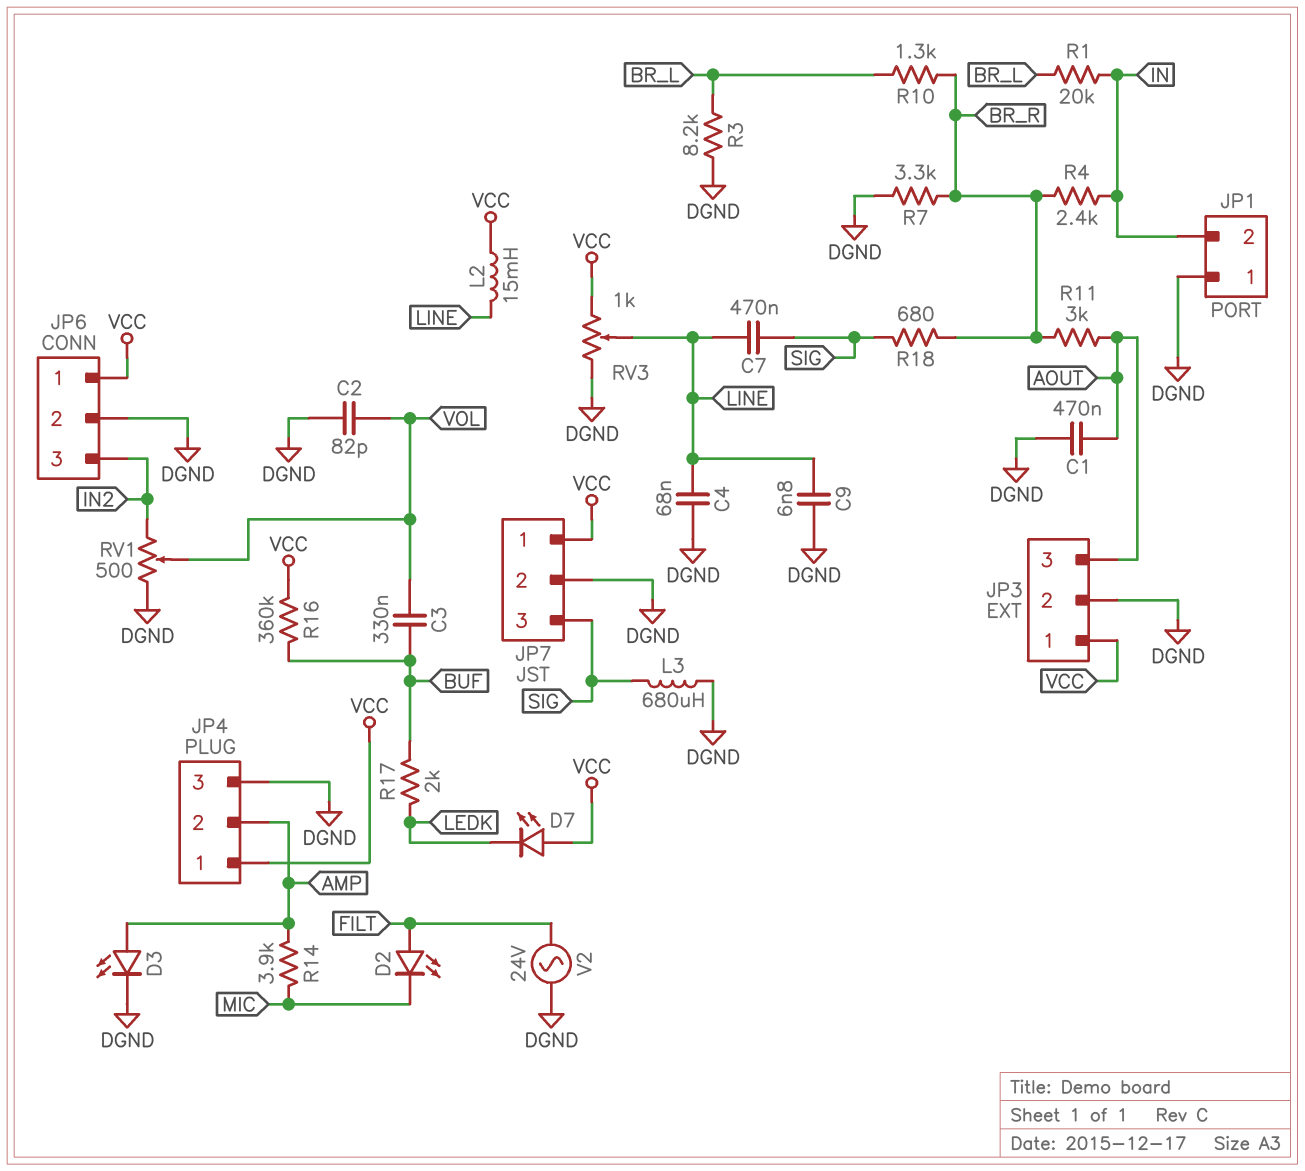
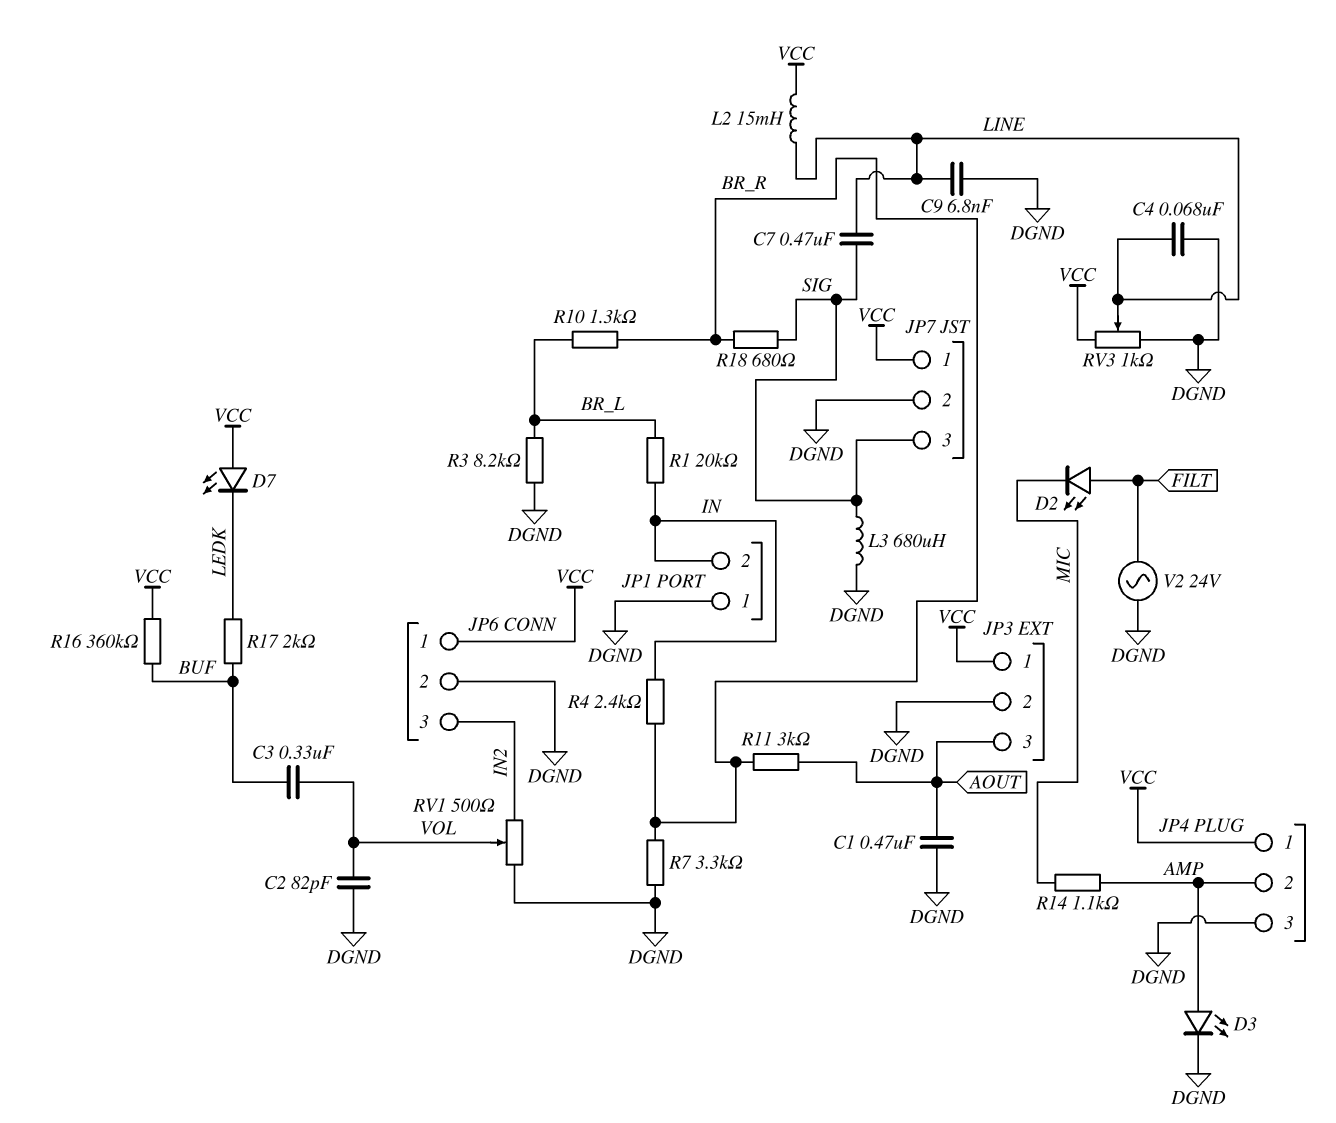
R14: 3.9k (AMP, MIC) -> 1.1k (AMP, MIC)

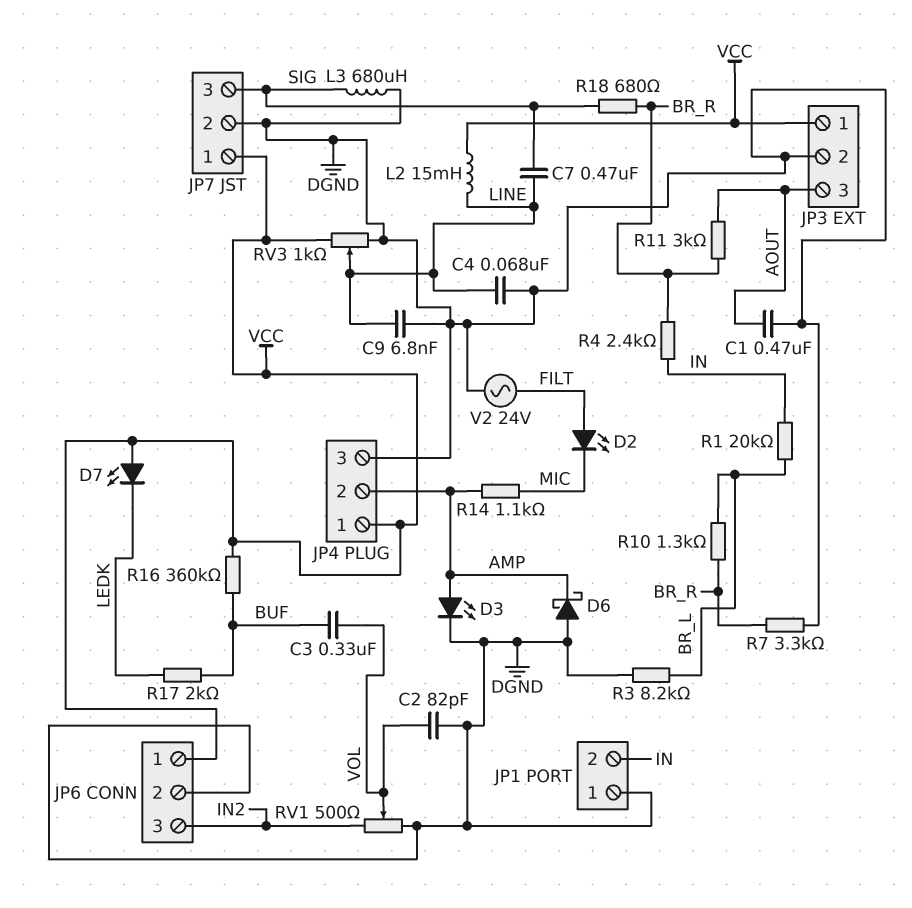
D6: none -> schottky (A DGND, K AMP)

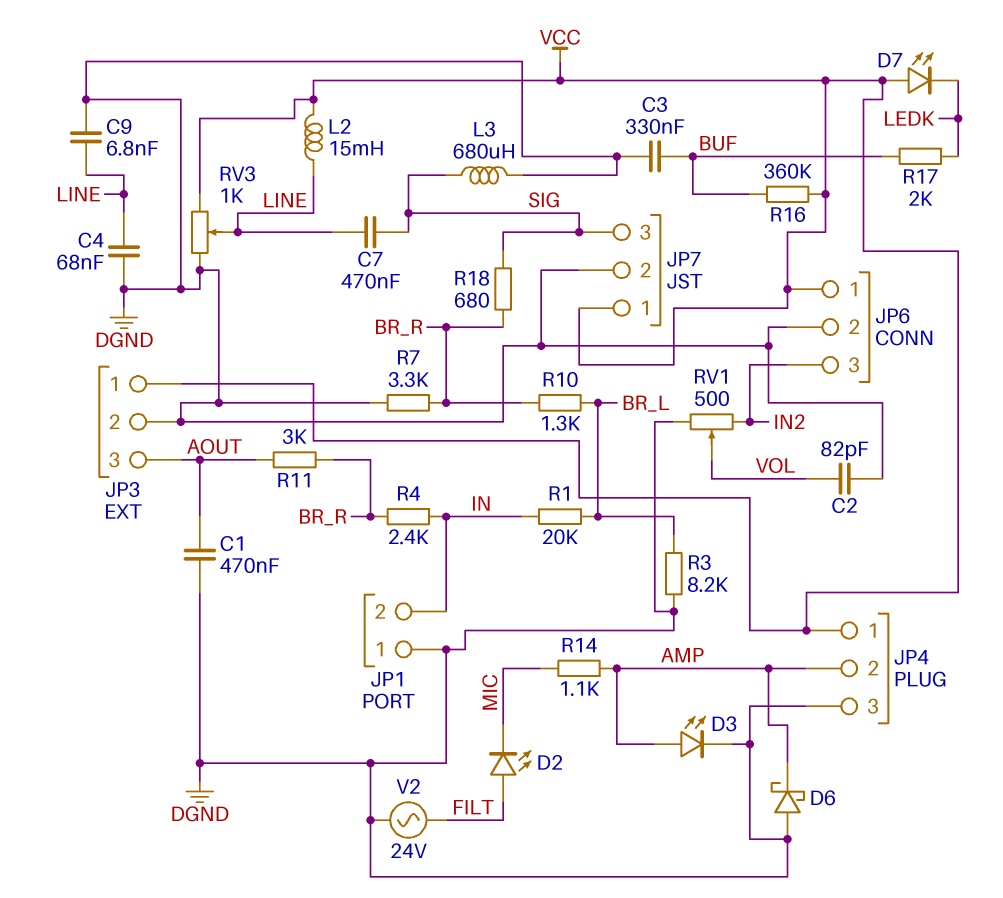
C3: 330nF (BUF, VOL) -> 330nF (BUF, DGND)

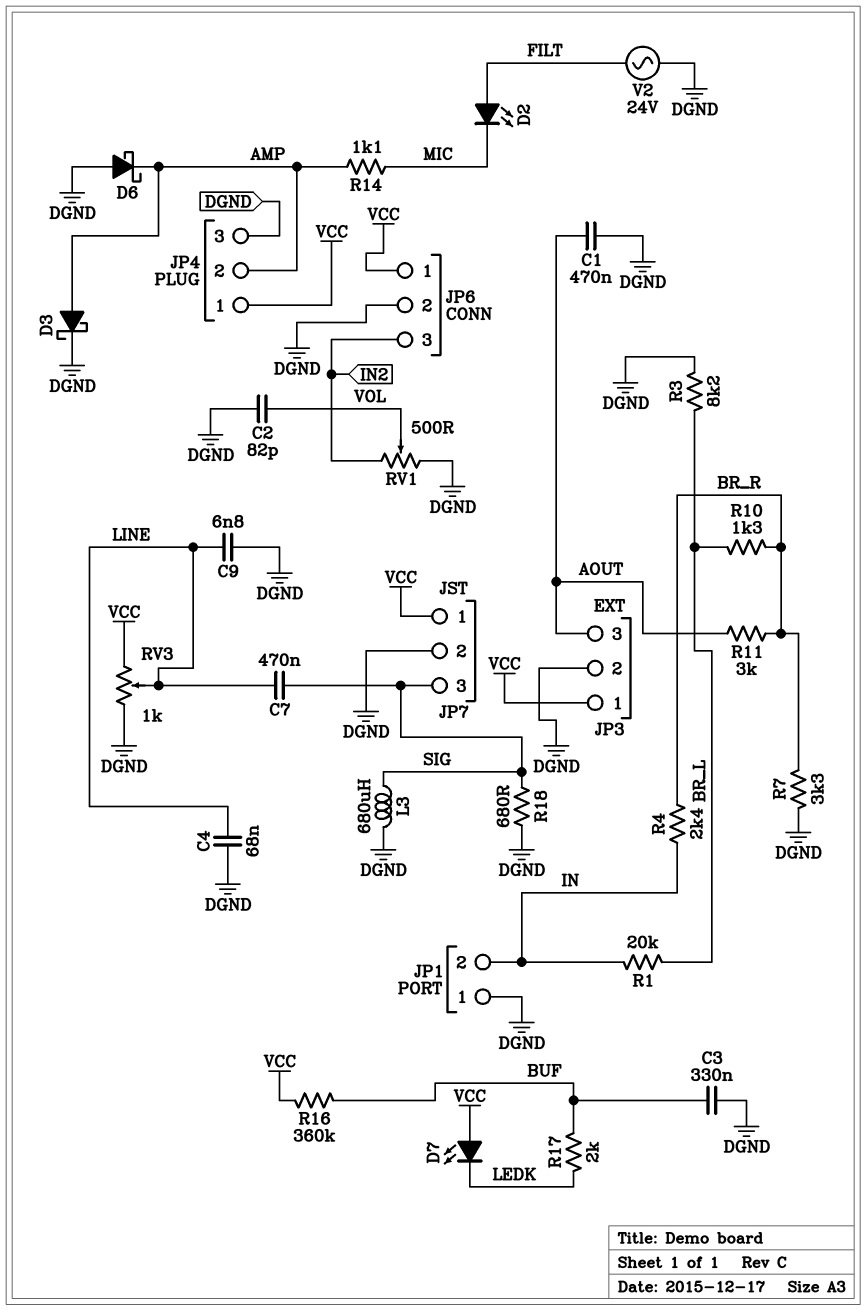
D3: LED (A AMP, K DGND) -> schottky (A AMP, K DGND)
L2: 15mH (LINE, VCC) -> none
R18: 680 (BR_R, SIG) -> 680 (DGND, SIG)

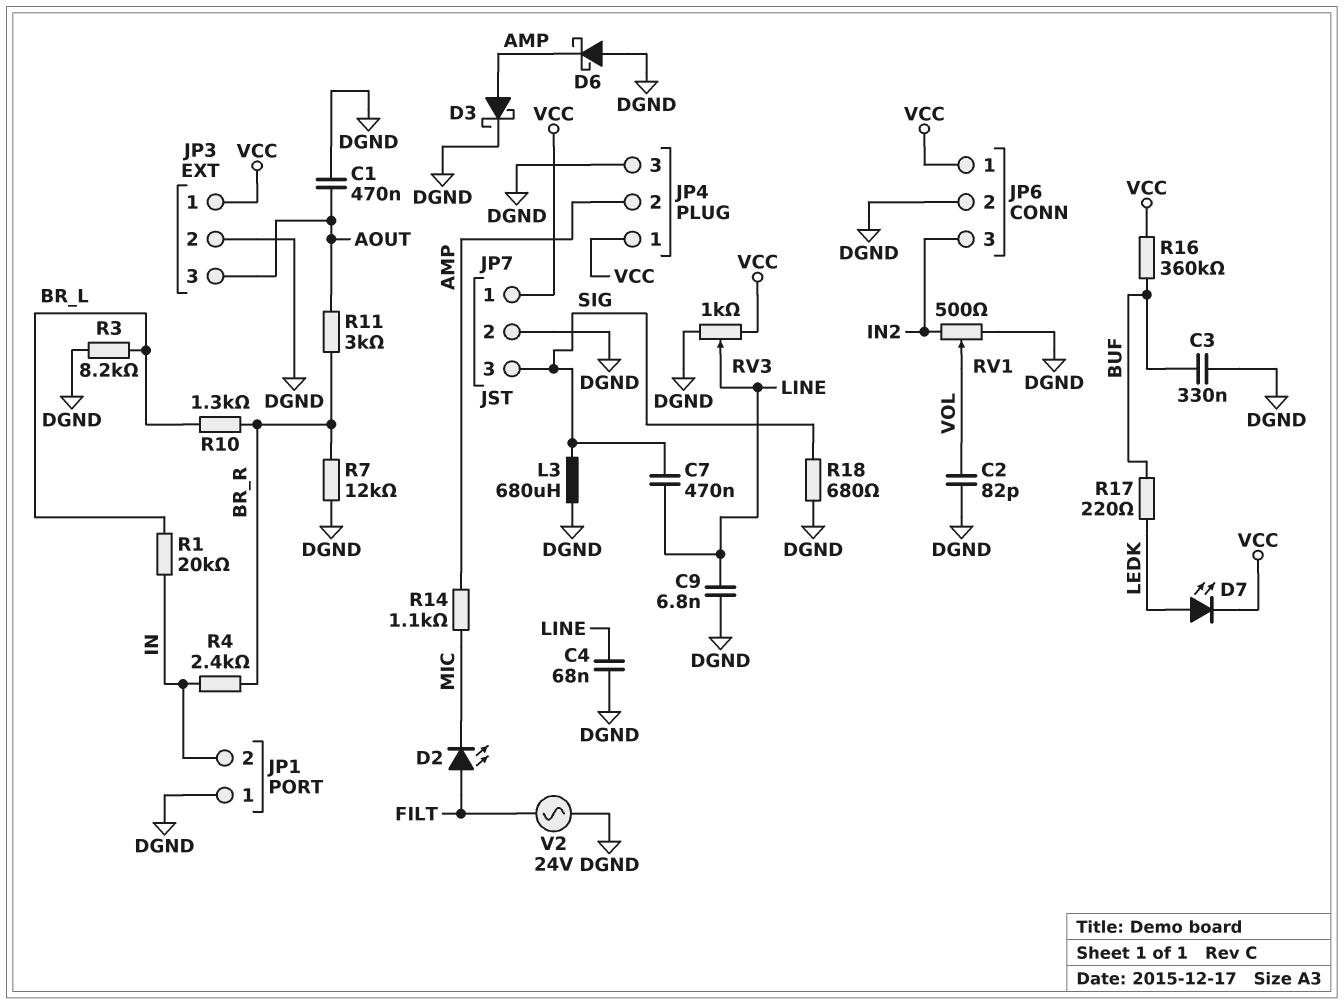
D7: LED (A VCC, K LEDK) -> LED (A LEDK, K VCC)
R7: 3.3k (BR_R, DGND) -> 12k (BR_R, DGND)
R17: 2k (BUF, LEDK) -> 220 (BUF, LEDK)

